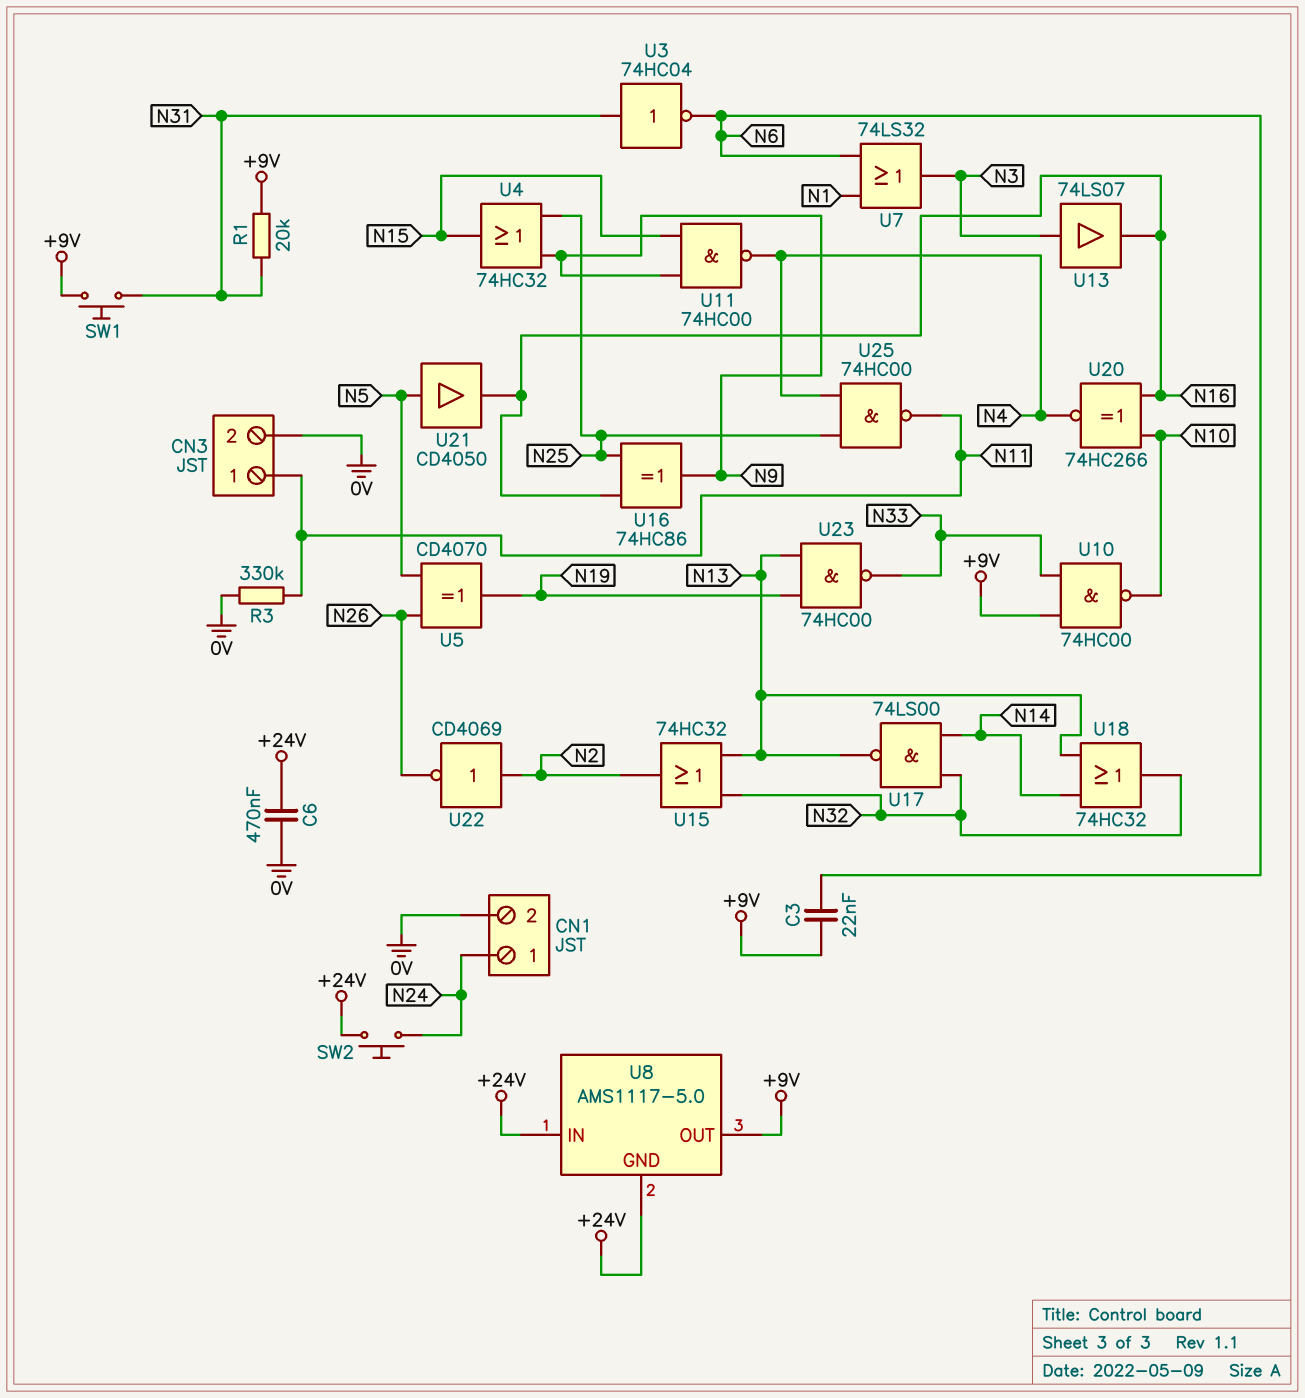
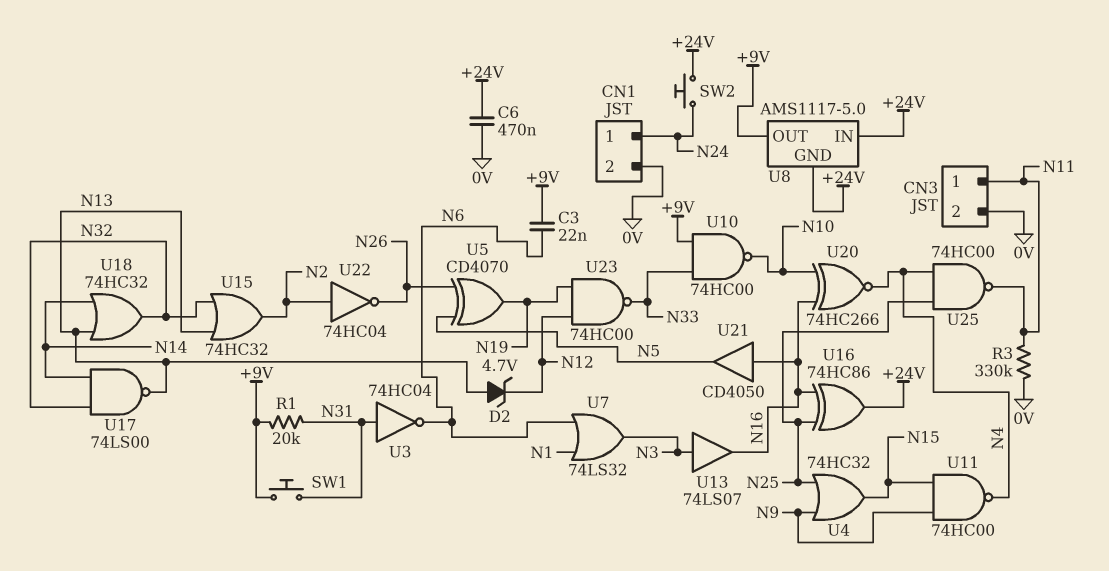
D2: none -> zener 4.7V (A N13, K N12)
U16: XOR 74HC86 (in N16, in N25, out N9) -> XOR 74HC86 (in N16, in N25, out +24V)
U21: buffer CD4050 (in N5, out N16) -> buffer CD4050 (in N16, out N5)
U22: NOT CD4069 (in N2, out N26) -> NOT 74HC04 (in N2, out N26)
U23: NAND 74HC00 (in N13, in N19, out N33) -> NAND 74HC00 (in N12, in N19, out N33)

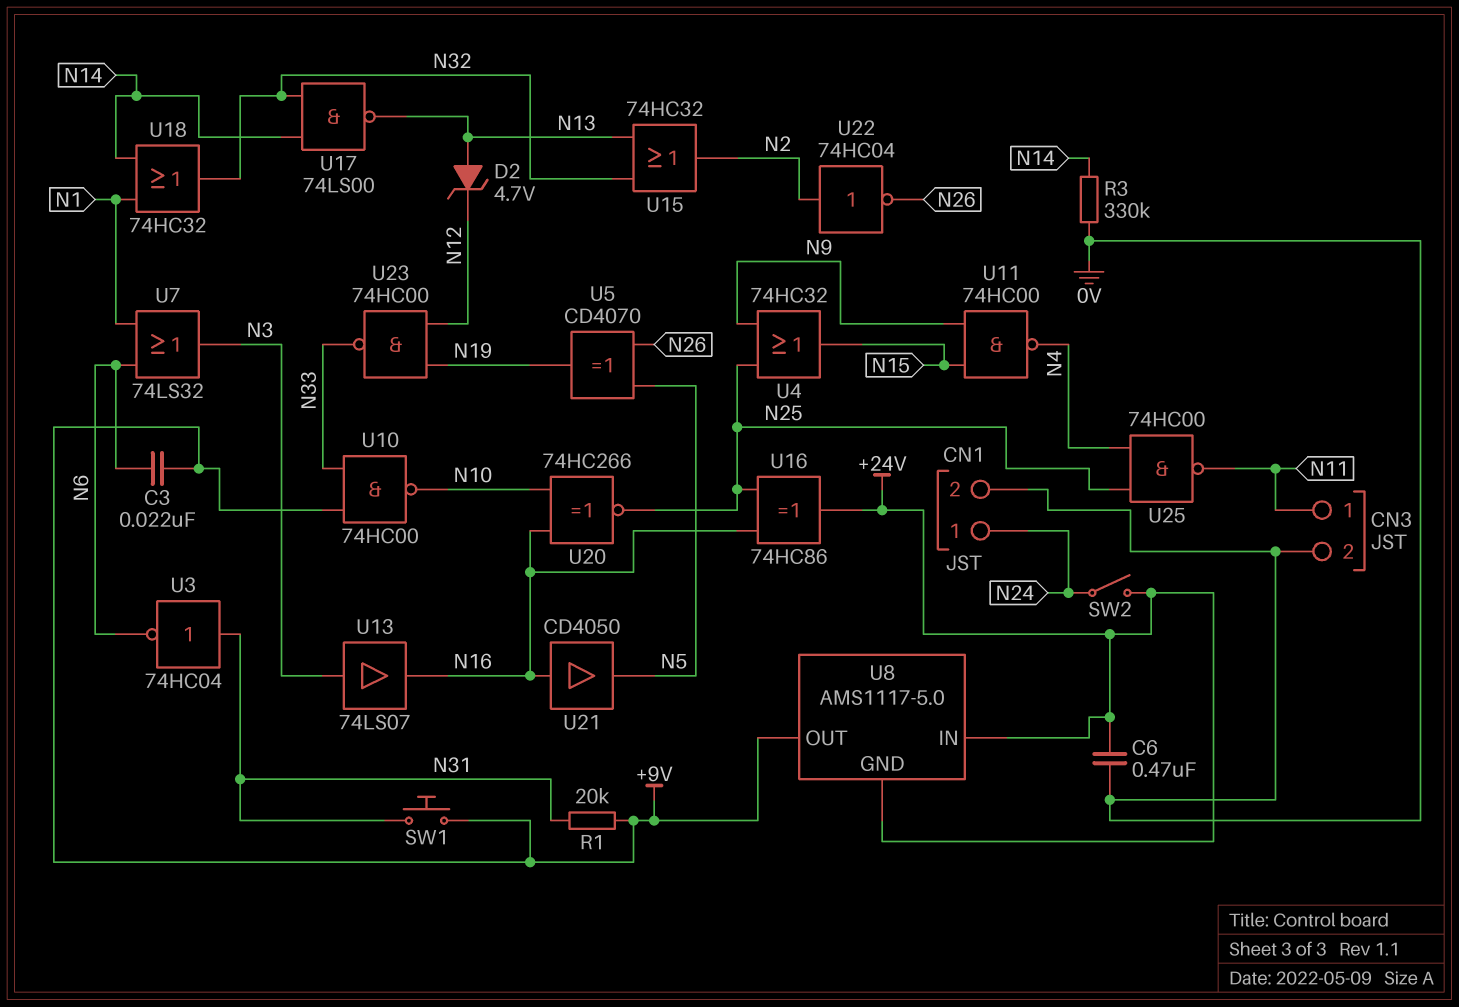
R3: 330k (0V, N11) -> 330k (0V, N14)
SW2: button (+24V, N24) -> switch (+24V, N24)
U18: OR 74HC32 (in N13, in N14, out N32) -> OR 74HC32 (in N1, in N14, out N32)
U20: XNOR 74HC266 (in N10, in N16, out N4) -> XNOR 74HC266 (in N10, in N16, out N25)

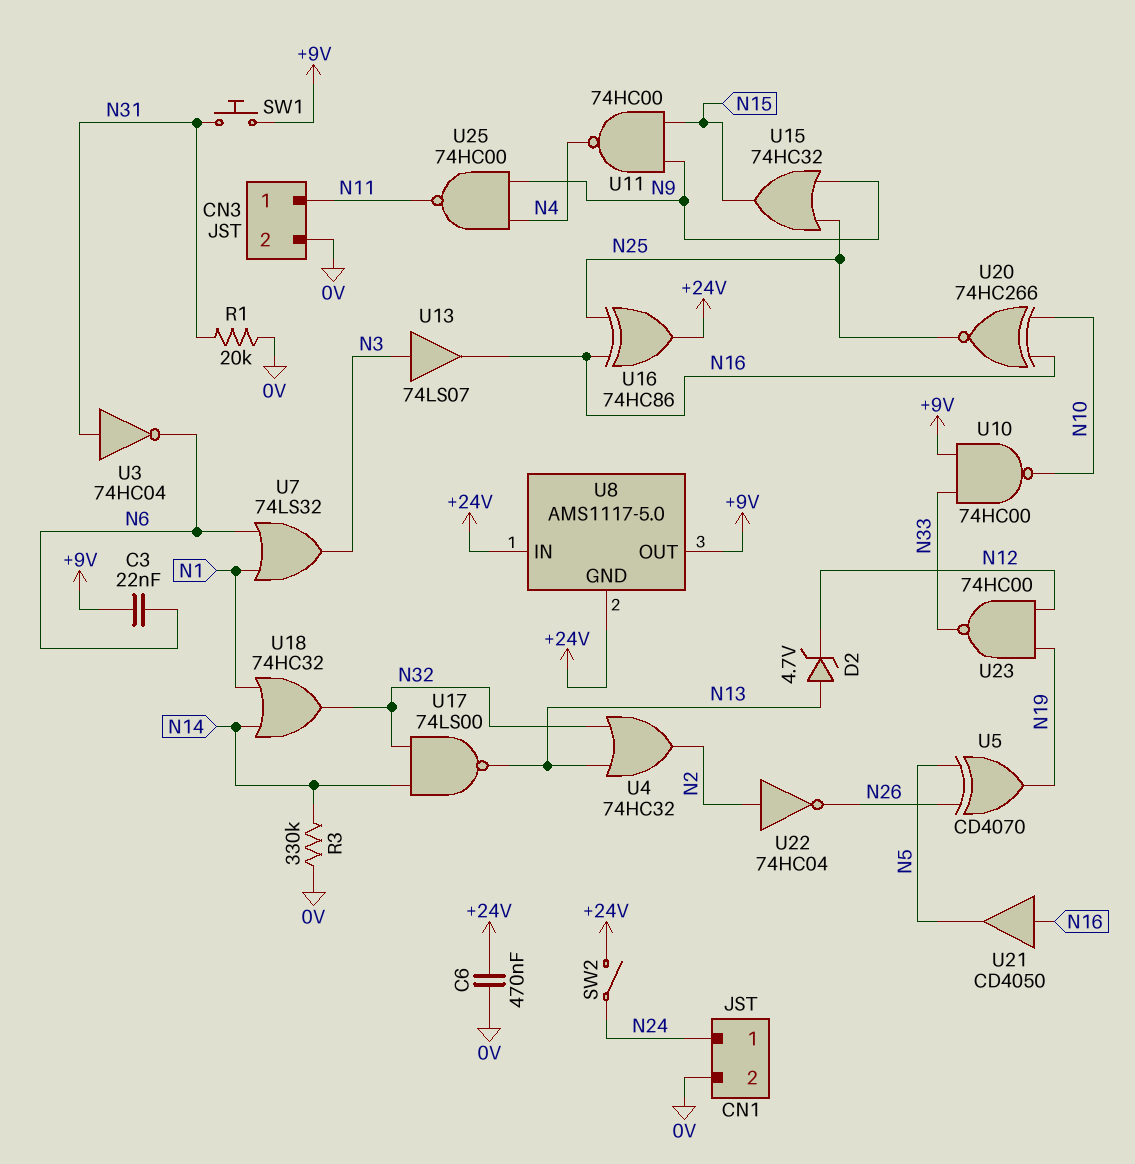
R1: 20k (+9V, N31) -> 20k (0V, N31)
U4: OR 74HC32 (in N9, in N25, out N15) -> OR 74HC32 (in N13, in N32, out N2)
U15: OR 74HC32 (in N13, in N32, out N2) -> OR 74HC32 (in N9, in N25, out N15)
U25: NAND 74HC00 (in N4, in N25, out N11) -> NAND 74HC00 (in N4, in N9, out N11)

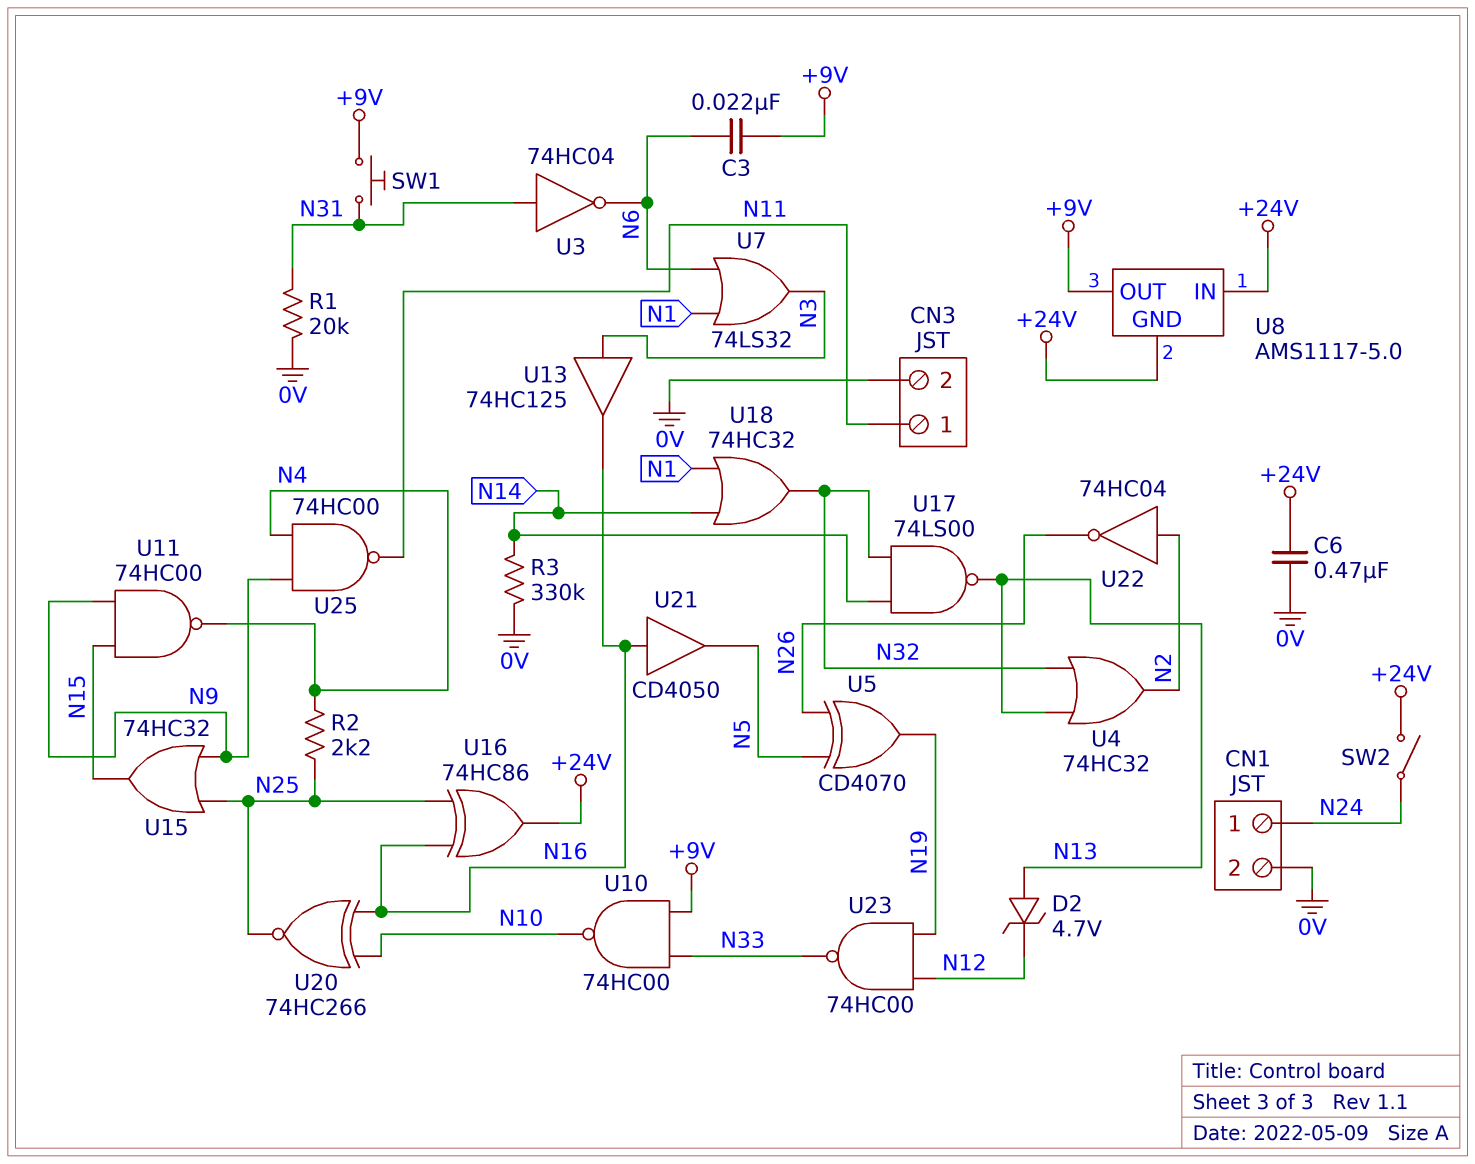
R2: none -> 2.2k (N4, N25)
U13: buffer 74LS07 (in N3, out N16) -> buffer 74HC125 (in N3, out N16)

